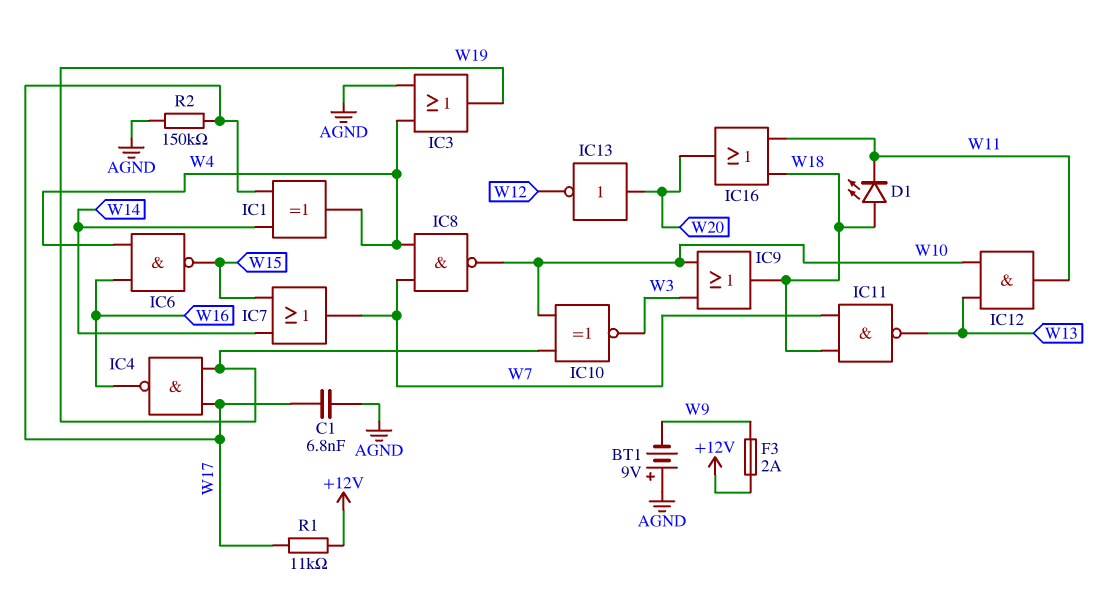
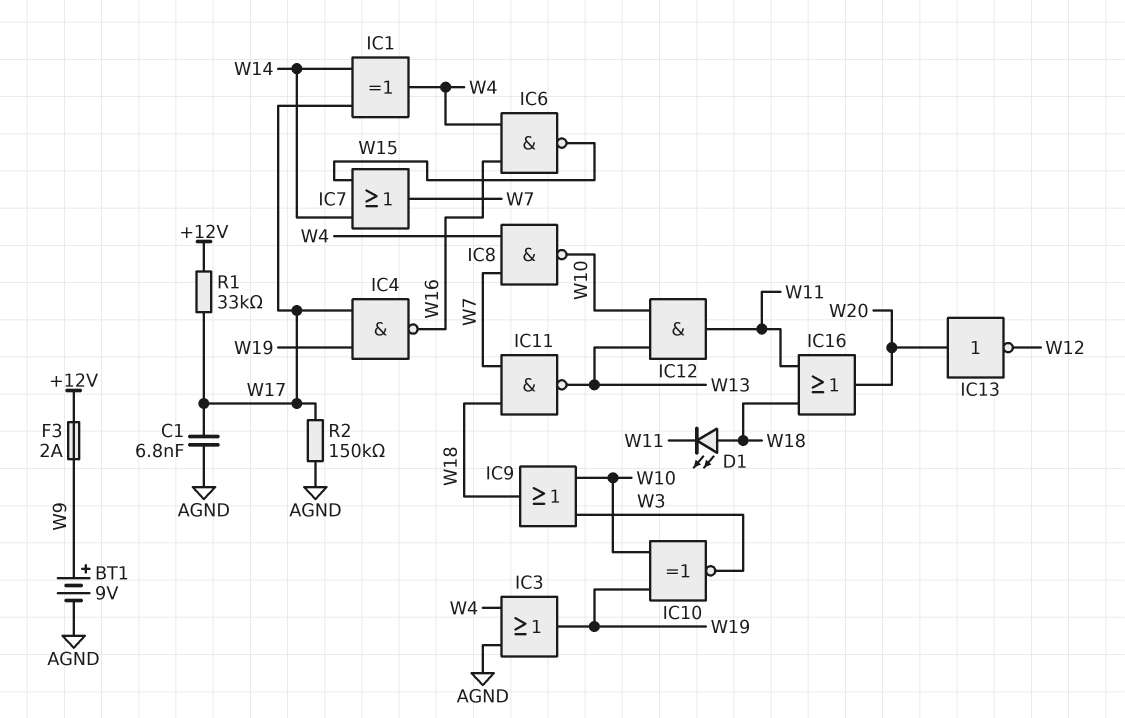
BT1: 9V (plus AGND, minus W9) -> 9V (plus W9, minus AGND)
R1: 11k (+12V, W17) -> 33k (+12V, W17)

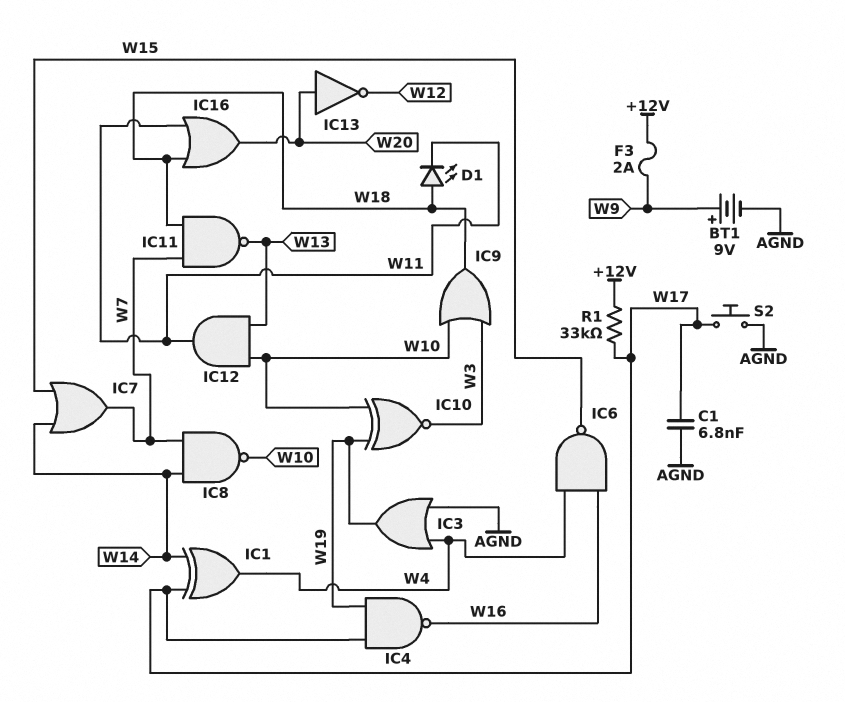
IC8: NAND (in W4, in W7, out W10) -> NAND (in W7, in W14, out W10)
R2: 150k (AGND, W17) -> none
S2: none -> button (AGND, W17)

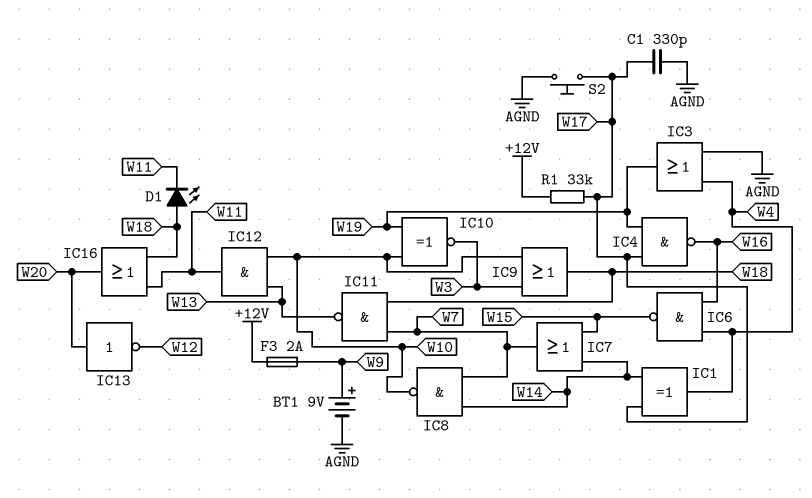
C1: 6.8nF (AGND, W17) -> 330pF (AGND, W17)

